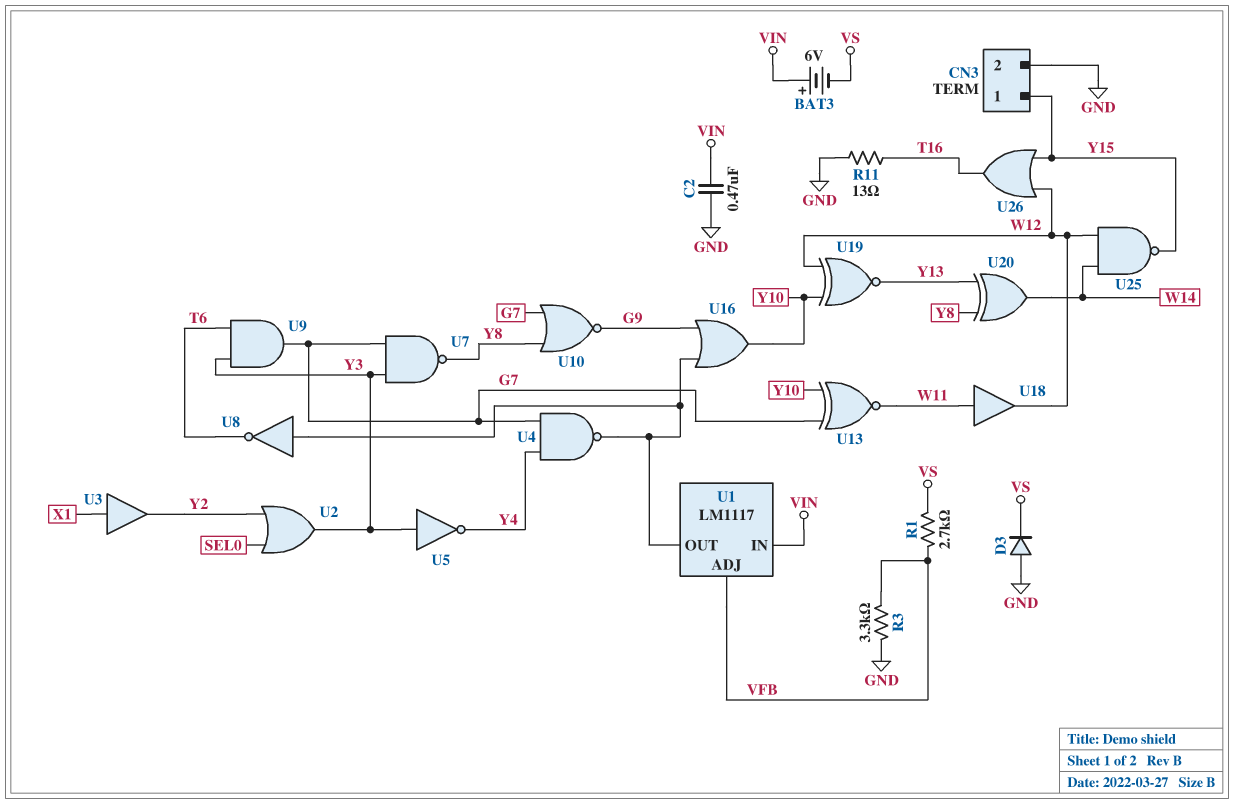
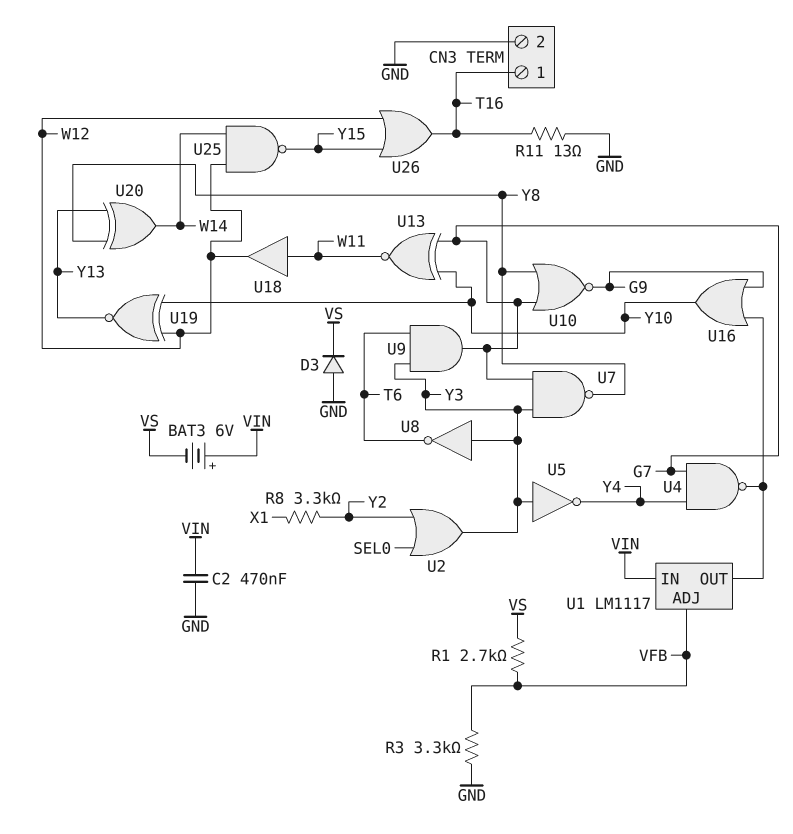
CN3 pin 1: Y15 -> T16
R8: none -> 3.3k (X1, Y2)
U3: buffer (in X1, out Y2) -> none
U8: NOT (in U1/OUT, out T6) -> NOT (in Y3, out T6)

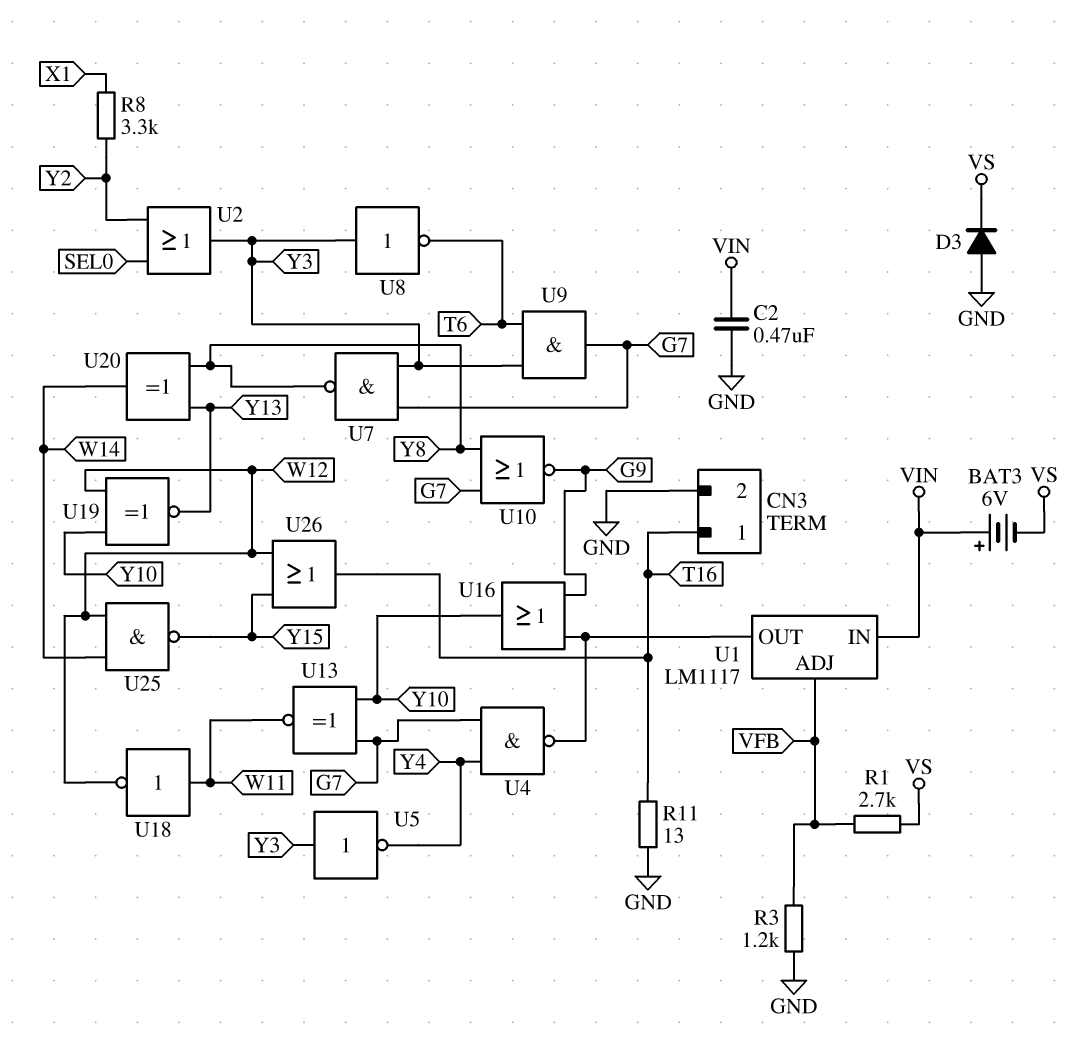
R3: 3.3k (GND, VFB) -> 1.2k (GND, VFB)
U18: buffer (in W11, out W12) -> NOT (in W11, out W12)

